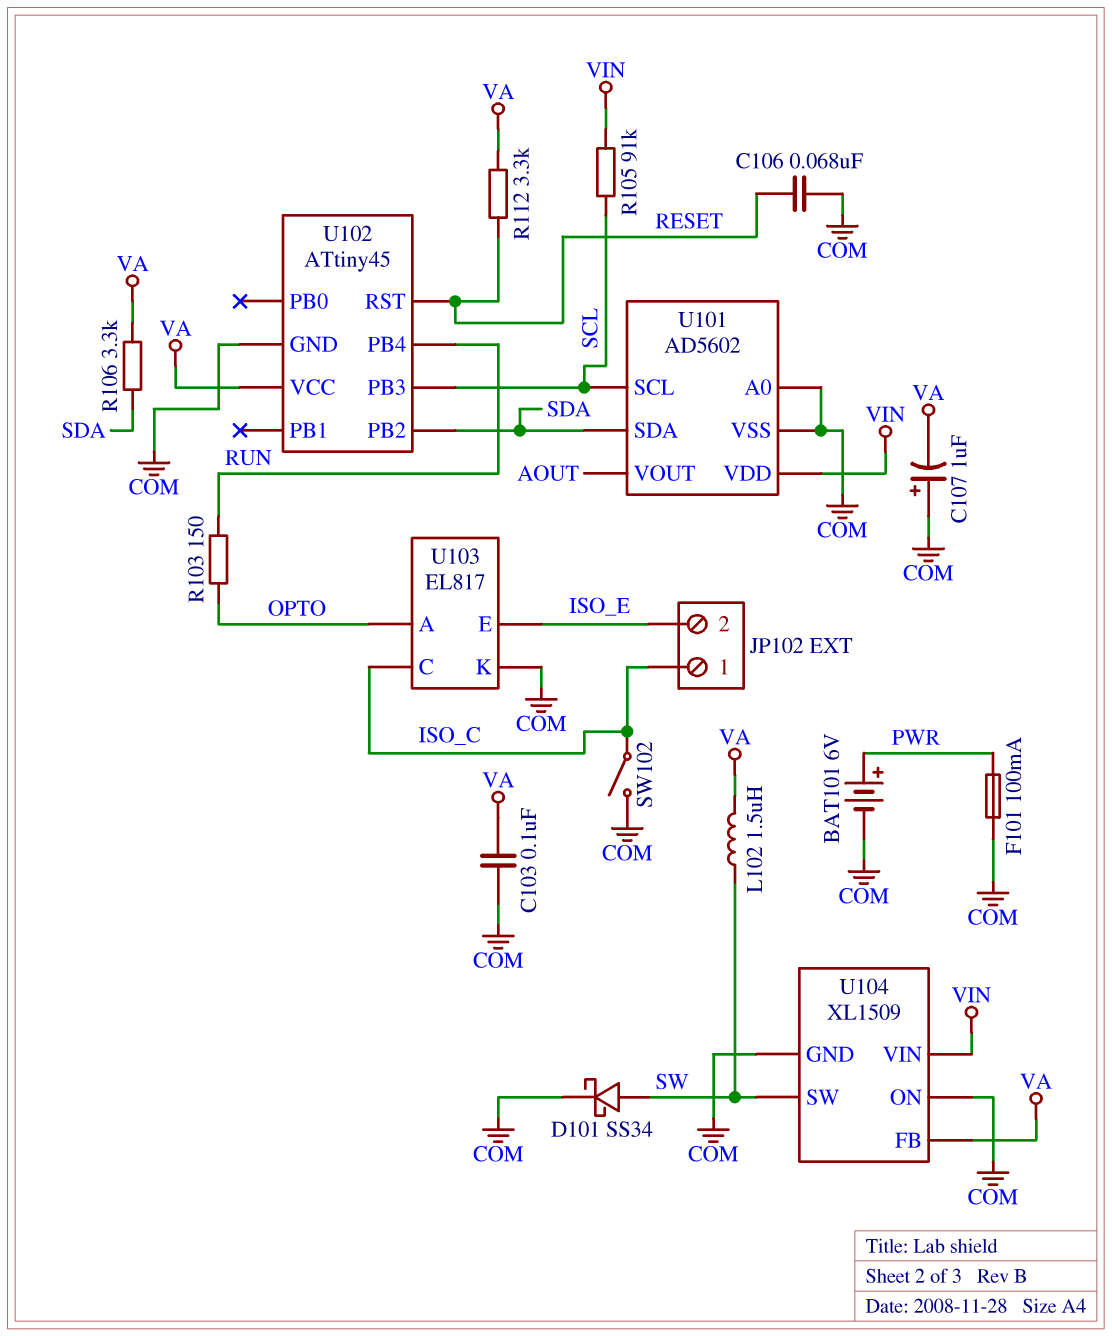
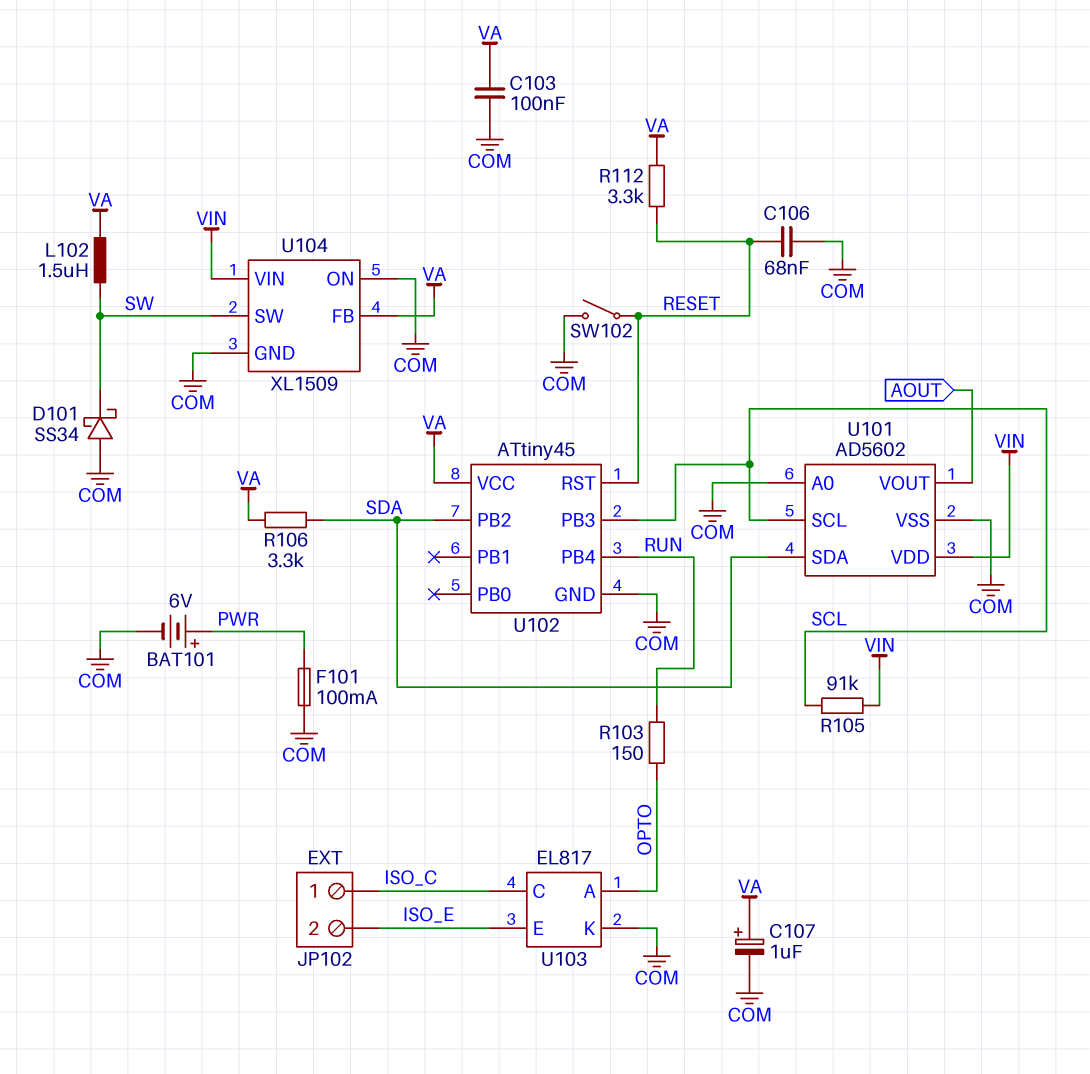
C107: 1uF (plus COM, minus VA) -> 1uF (plus VA, minus COM)
D101: schottky SS34 (A SW, K COM) -> schottky SS34 (A COM, K SW)
SW102: switch (COM, ISO_C) -> switch (COM, RESET)

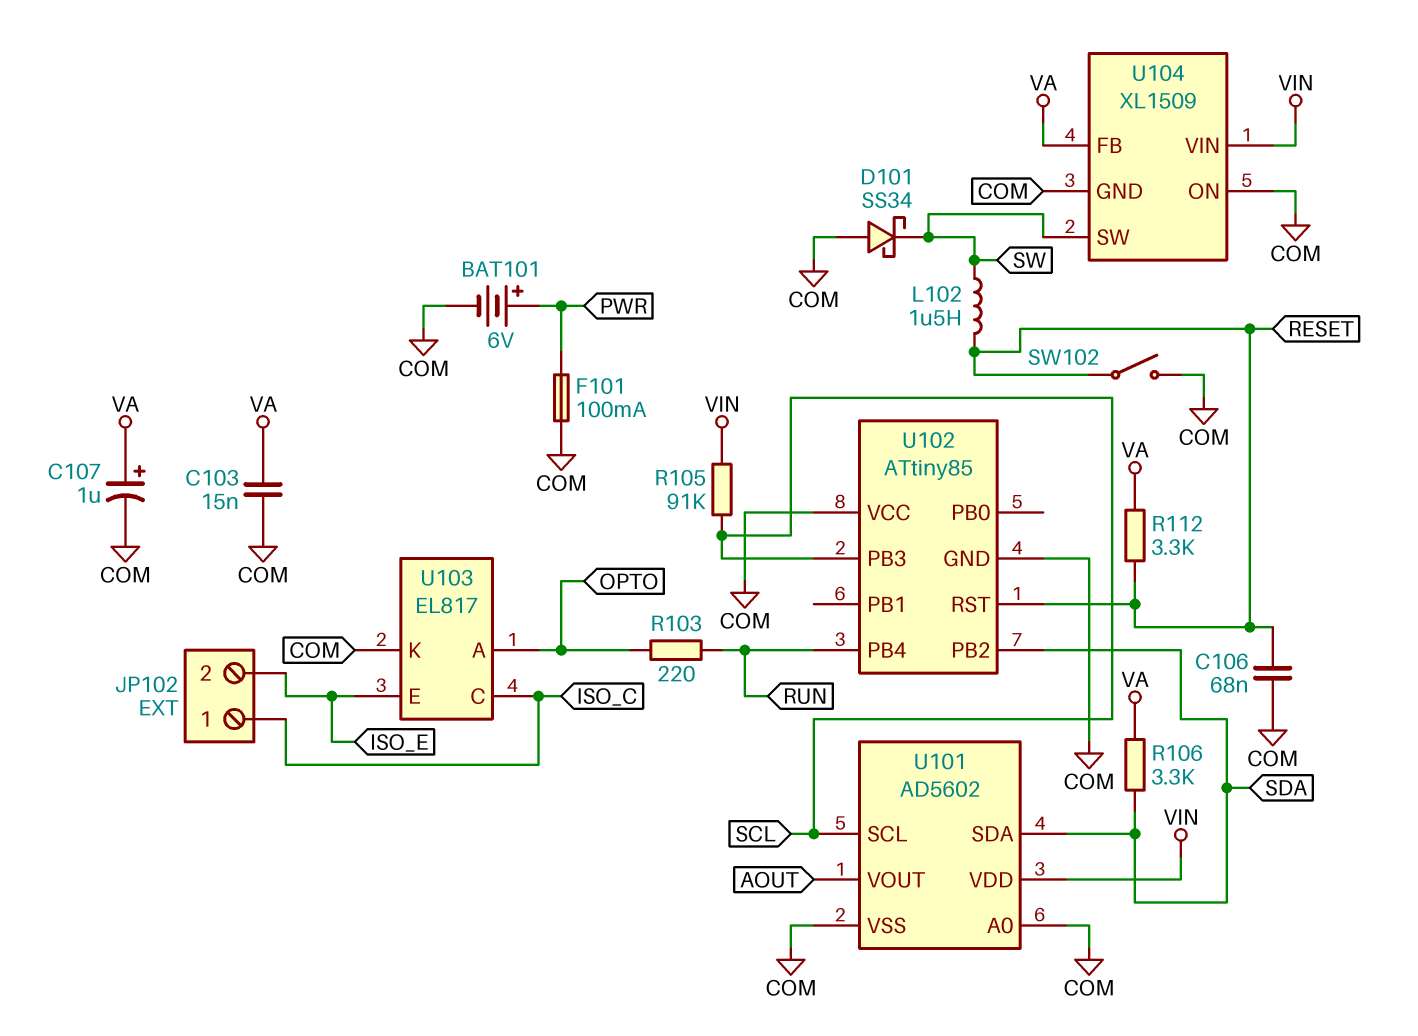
C103: 100nF (COM, VA) -> 15nF (COM, VA)
L102: 1.5uH (SW, VA) -> 1.5uH (RESET, SW)
R103: 150 (OPTO, RUN) -> 220 (OPTO, RUN)
U102: ATtiny45 -> ATtiny85
U102 pin VCC: VA -> COM

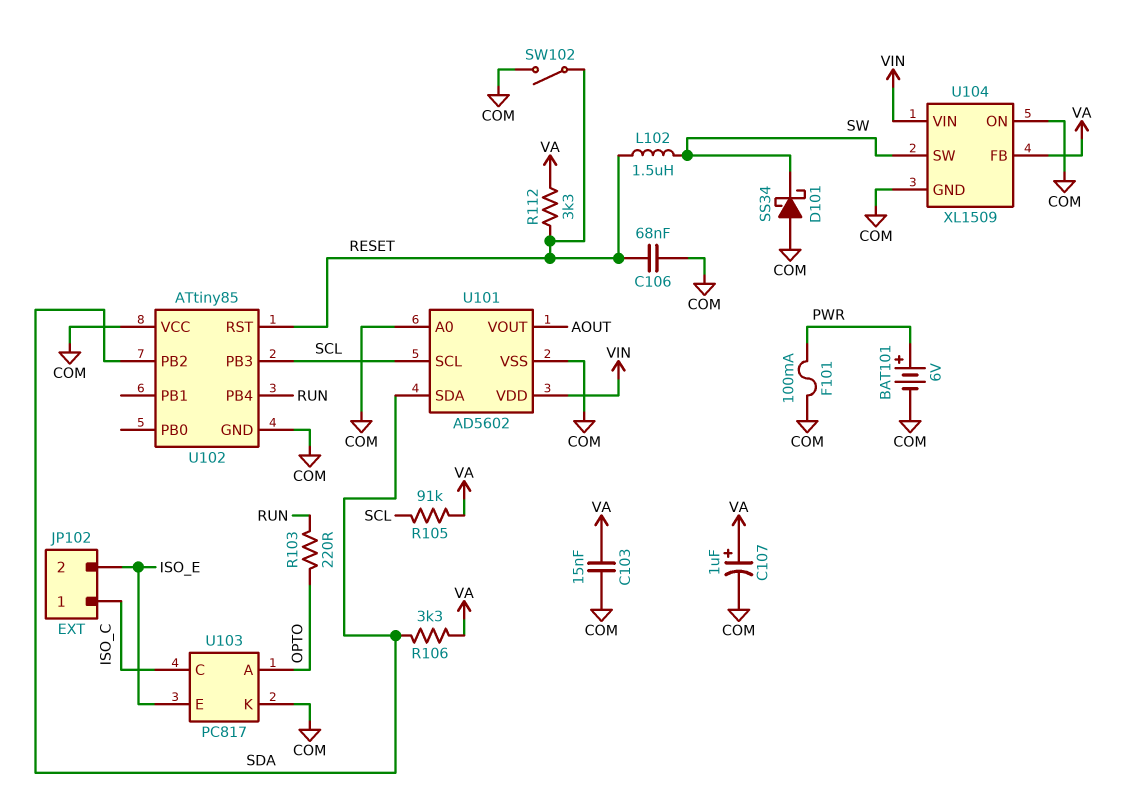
R105: 91k (SCL, VIN) -> 91k (SCL, VA)
U103: EL817 -> PC817

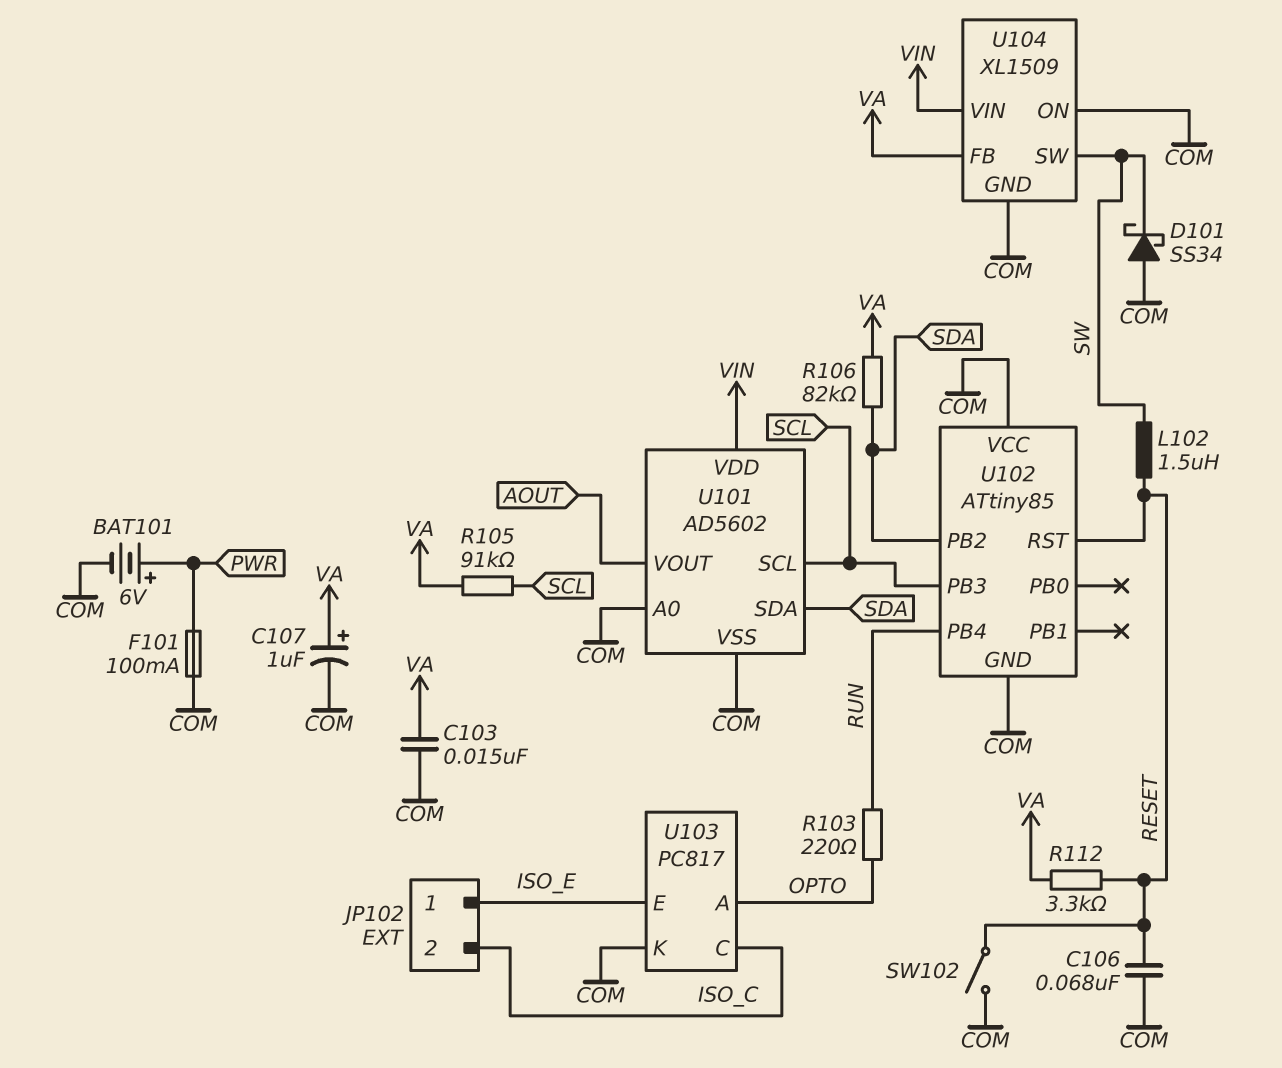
JP102 pin 1: ISO_C -> ISO_E
JP102 pin 2: ISO_E -> ISO_C
R106: 3.3k (SDA, VA) -> 82k (SDA, VA)

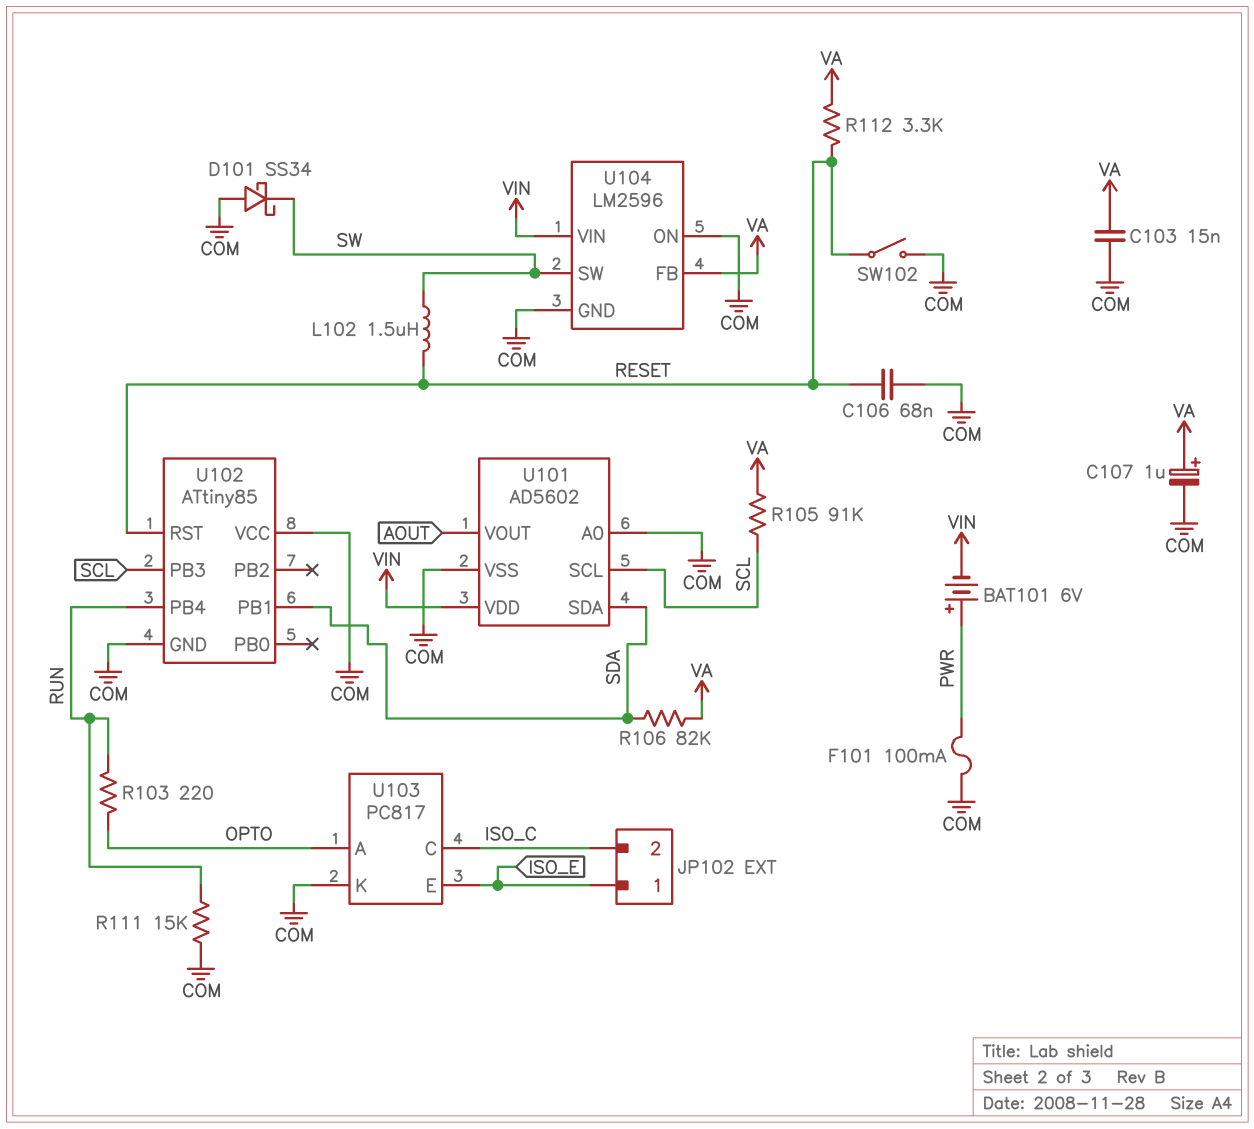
BAT101: 6V (plus PWR, minus COM) -> 6V (plus PWR, minus VIN)
R111: none -> 15k (COM, RUN)
U102 pin PB1: none -> SDA
U102 pin PB2: SDA -> none
U104: XL1509 -> LM2596

